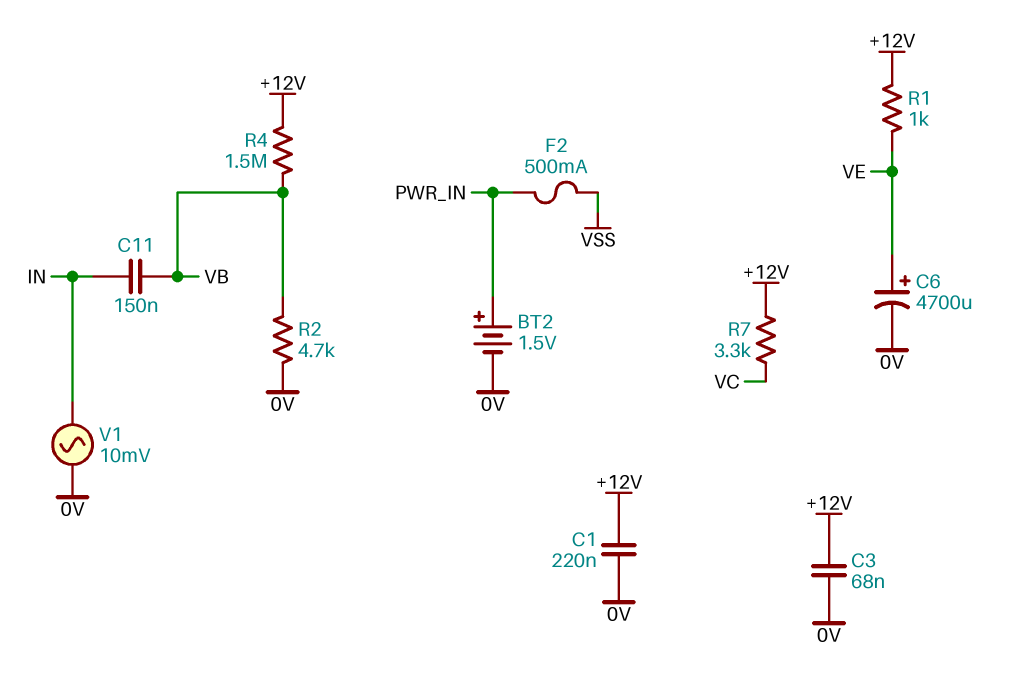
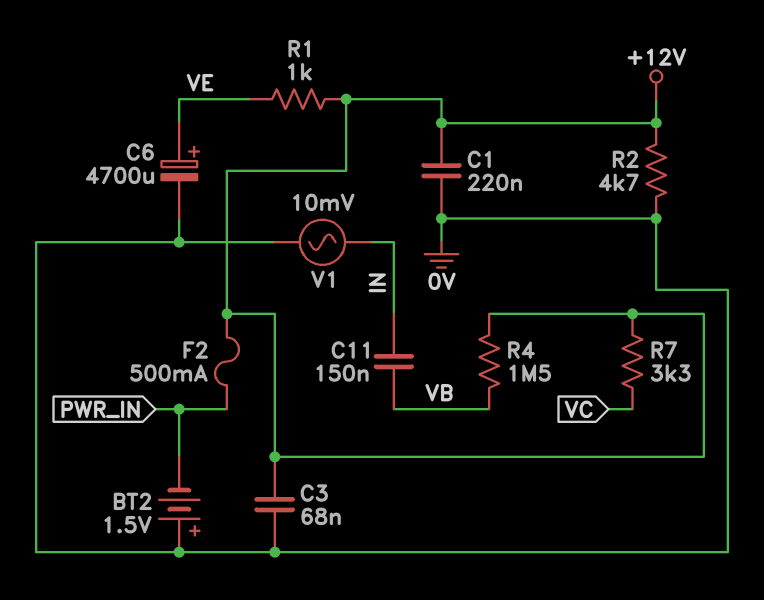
BT2: 1.5V (plus PWR_IN, minus 0V) -> 1.5V (plus 0V, minus PWR_IN)
F2: 500mA (PWR_IN, VSS) -> 500mA (+12V, PWR_IN)
R2: 4.7k (0V, VB) -> 4.7k (+12V, 0V)

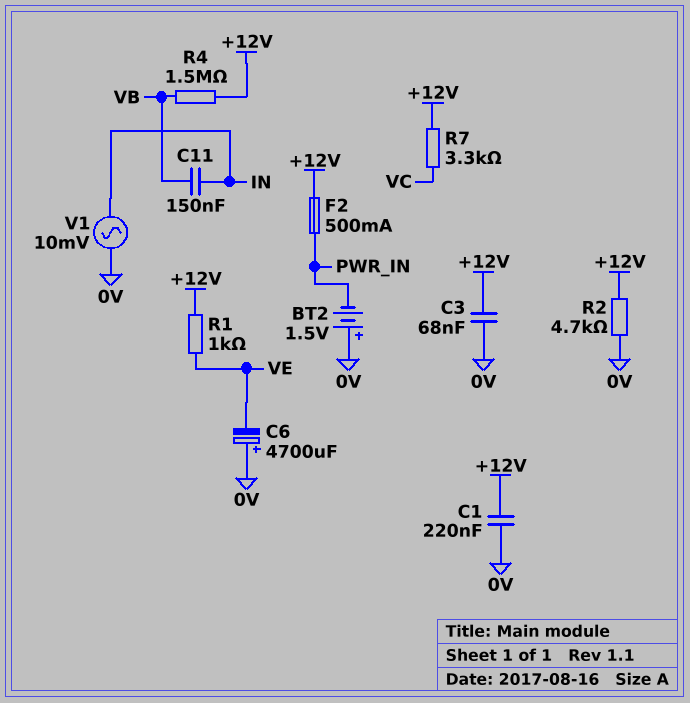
C6: 4700uF (plus VE, minus 0V) -> 4700uF (plus 0V, minus VE)

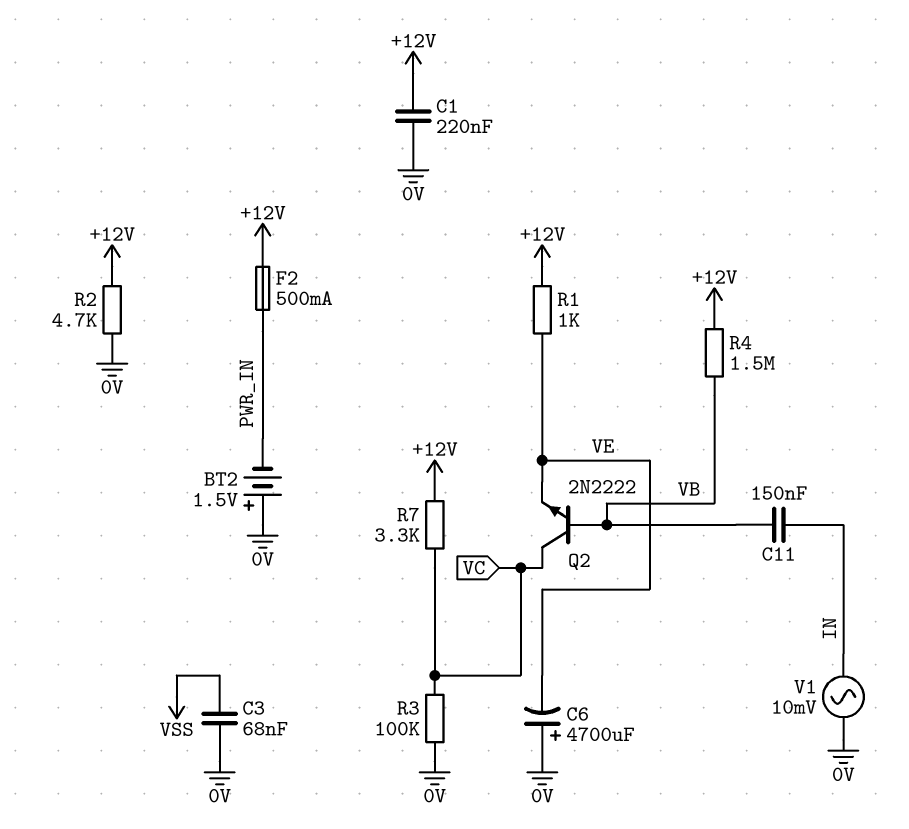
C3: 68nF (+12V, 0V) -> 68nF (0V, VSS)
Q2: none -> NPN 2N2222 (B VB, C VC, E VE)
R3: none -> 100k (0V, VC)

